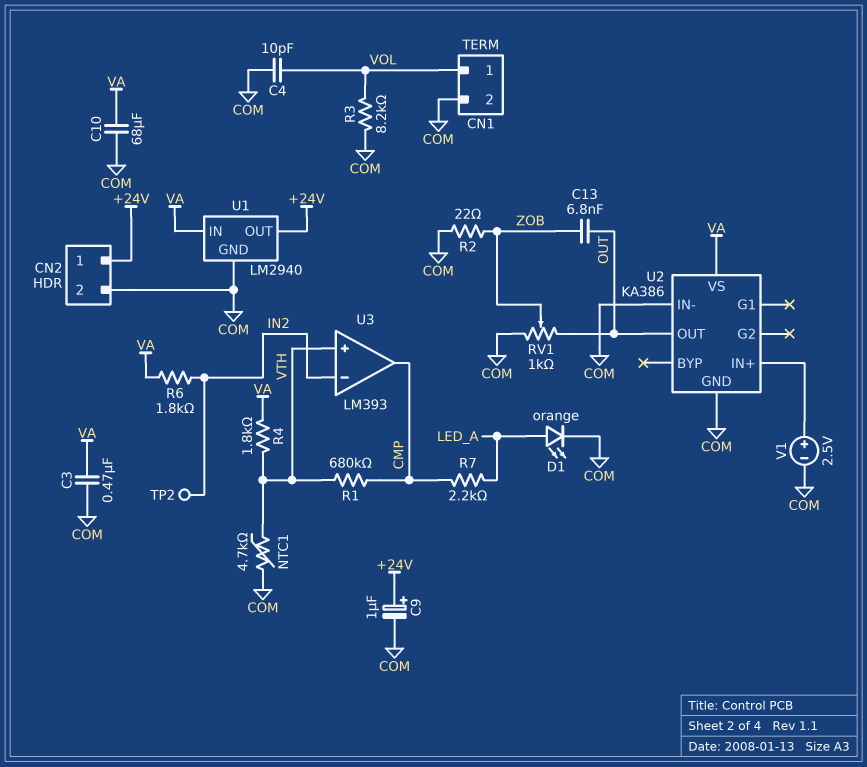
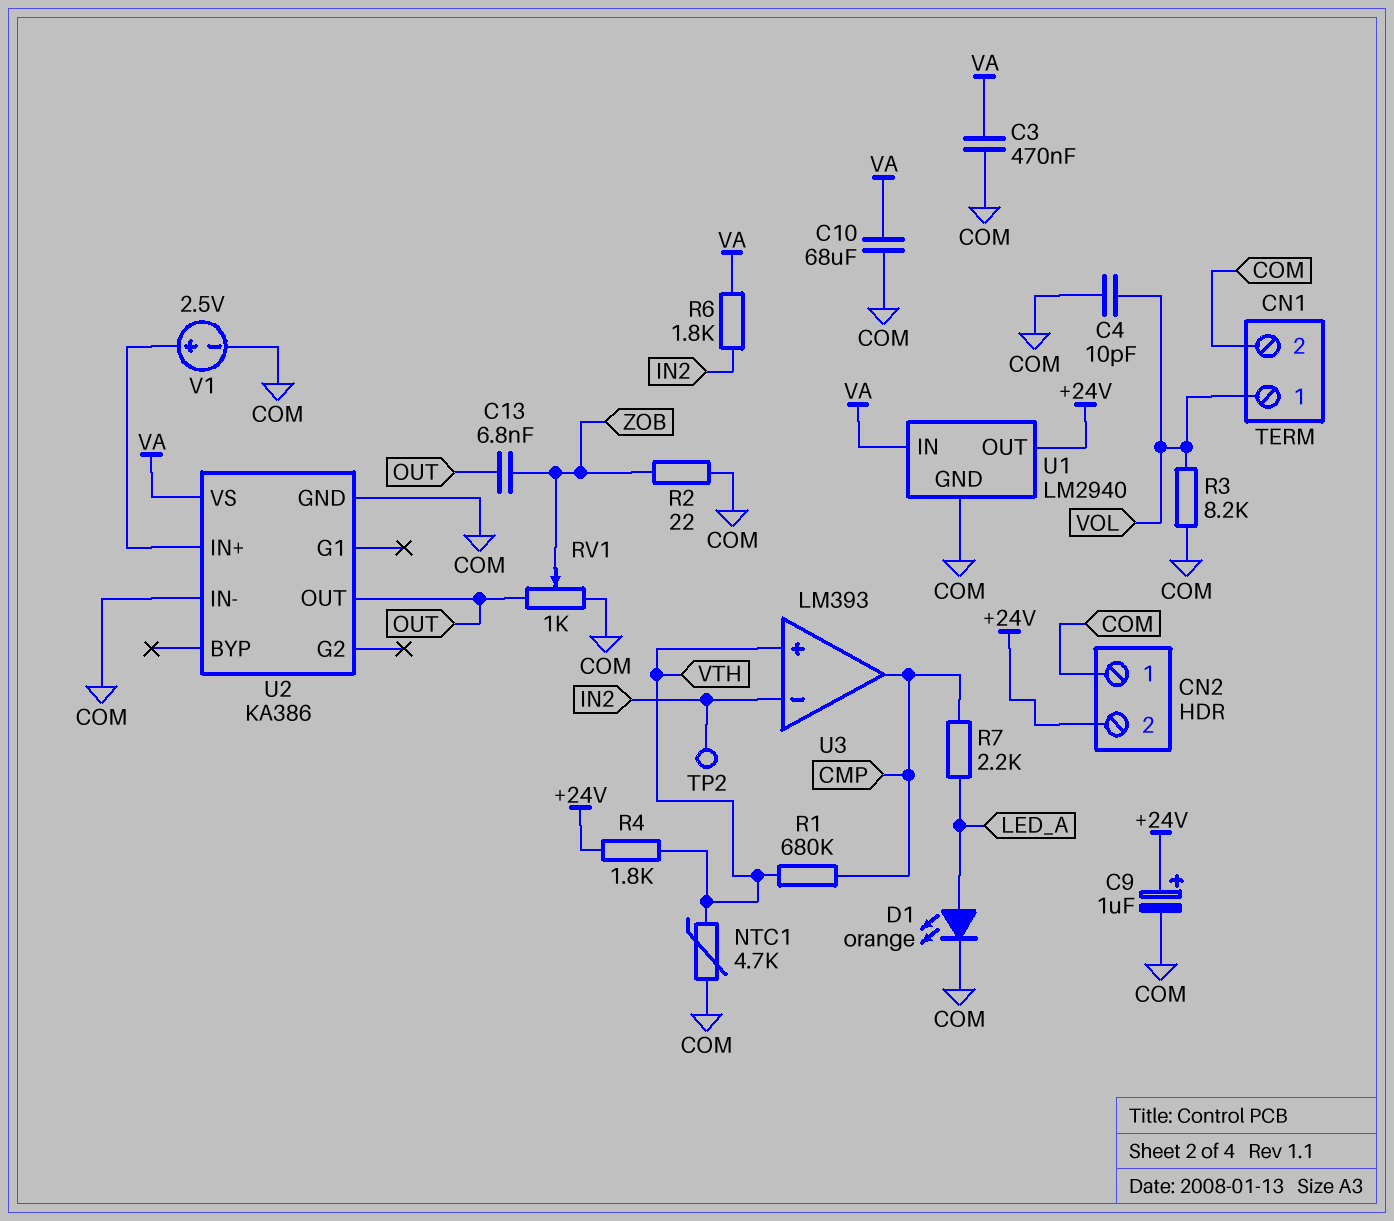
CN2 pin 1: +24V -> COM
CN2 pin 2: COM -> +24V
R4: 1.8k (VA, VTH) -> 1.8k (+24V, VTH)

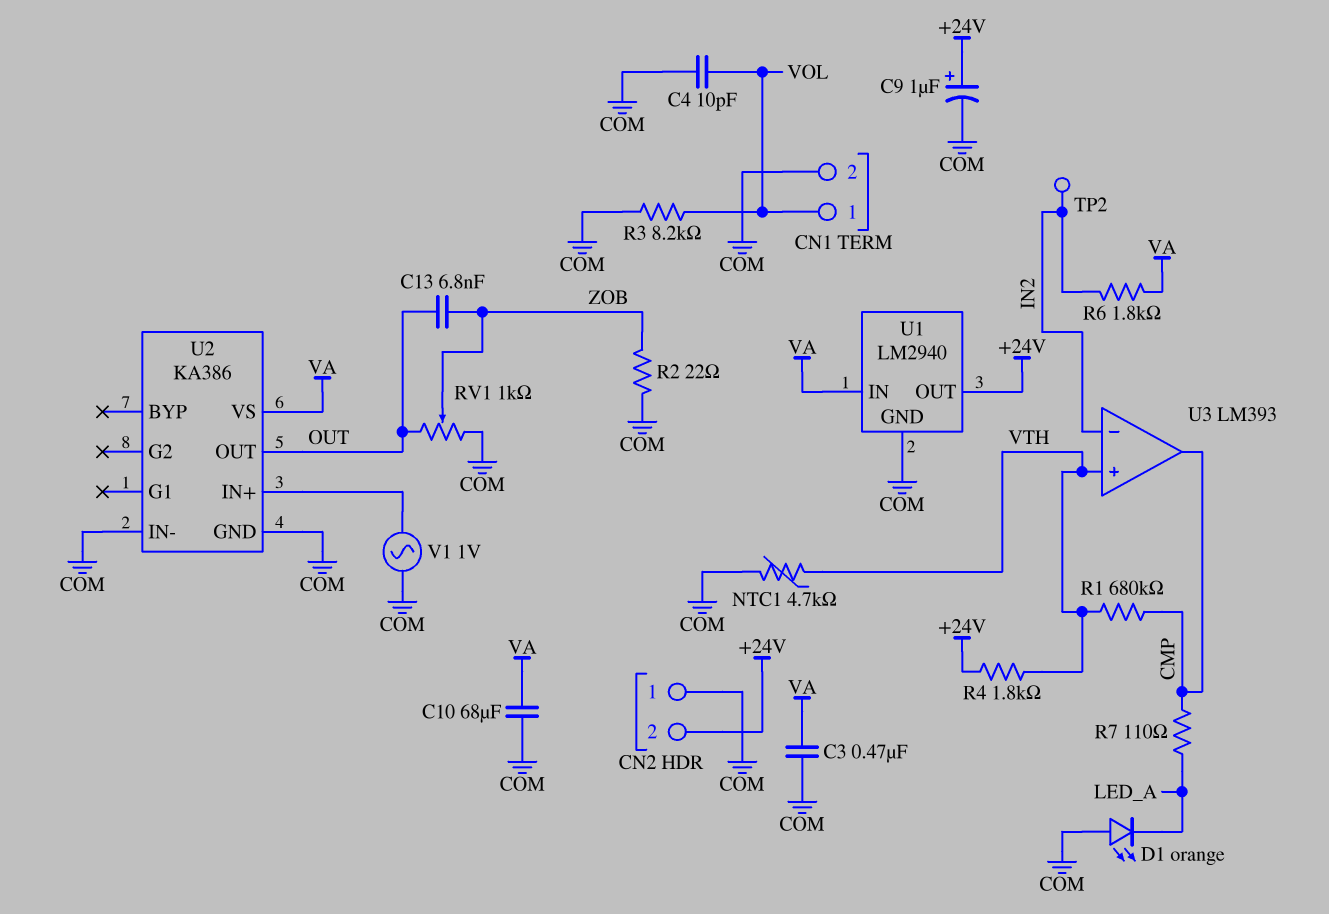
D1: LED orange (A LED_A, K COM) -> LED orange (A COM, K LED_A)
R7: 2.2k (CMP, LED_A) -> 110 (CMP, LED_A)
V1: 2.5V (plus U2/IN+, minus COM) -> AC 1V (COM, U2/IN+)

